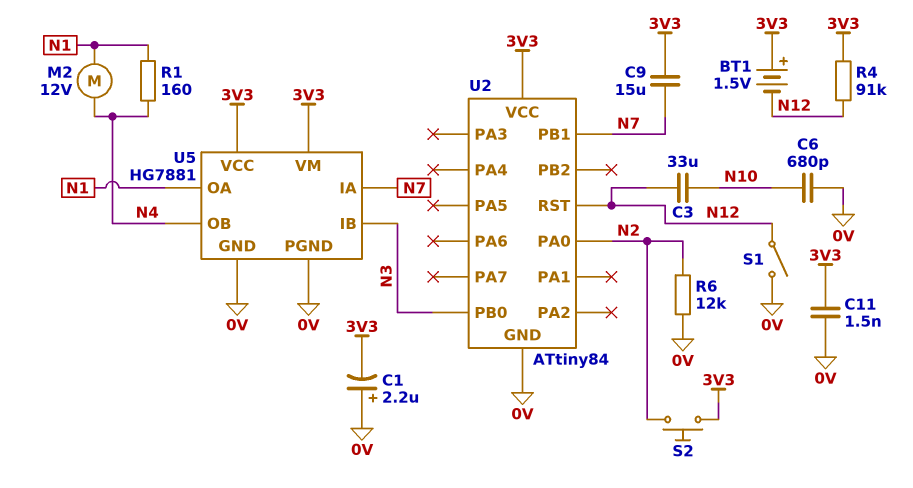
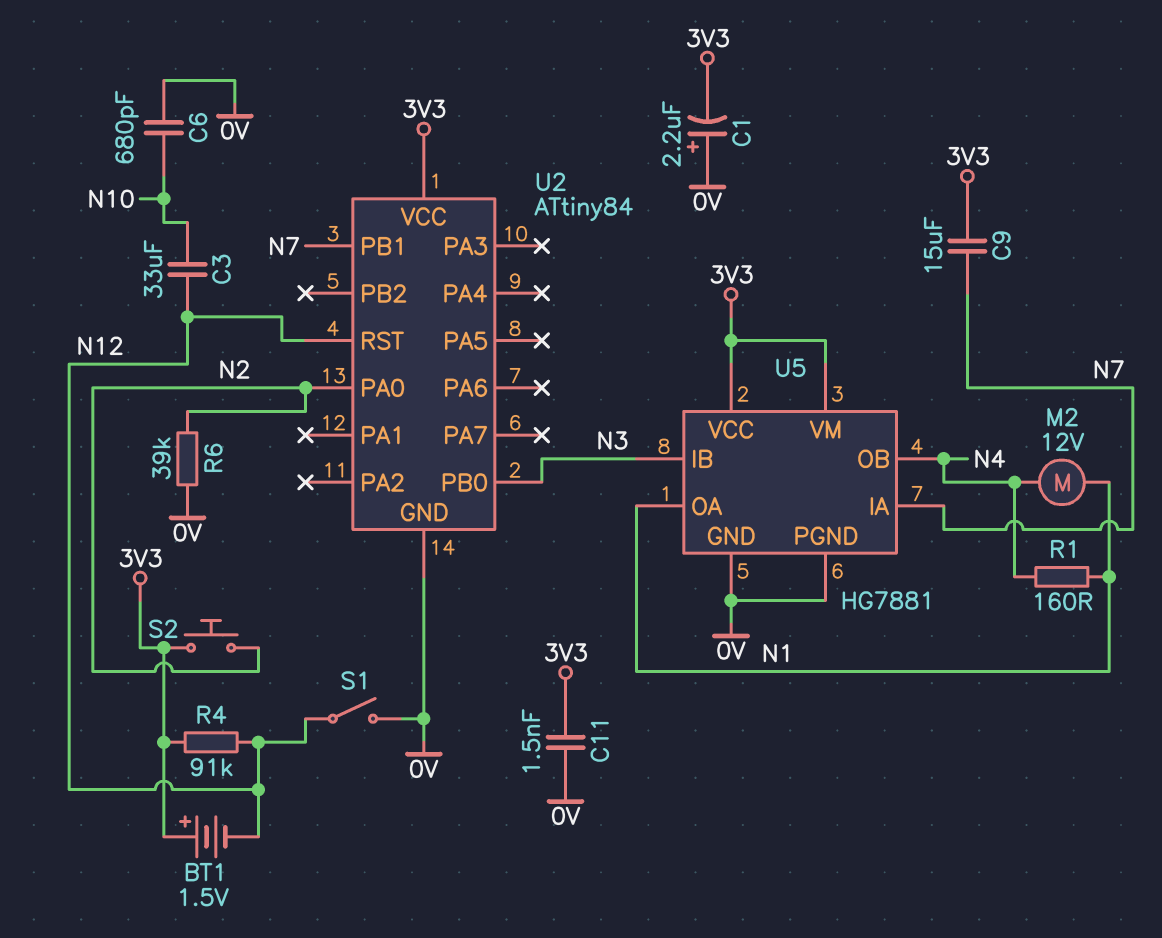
R6: 12k (0V, N2) -> 39k (0V, N2)

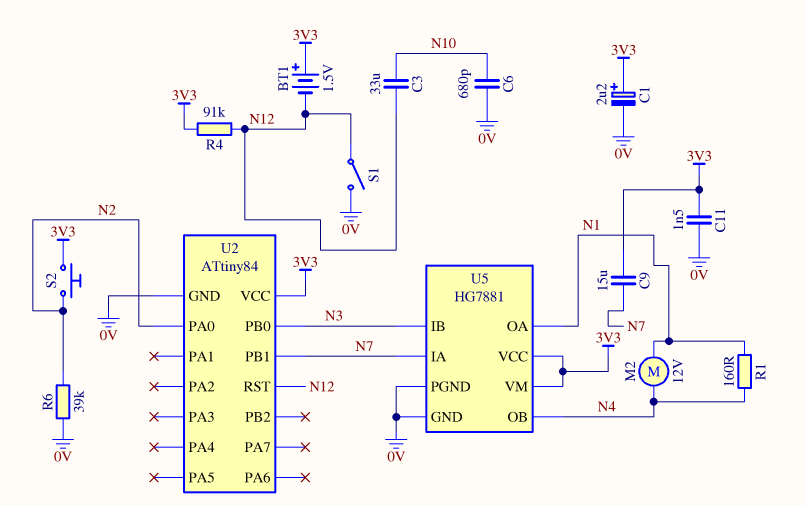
C1: 2.2uF (plus 0V, minus 3V3) -> 2.2uF (plus 3V3, minus 0V)

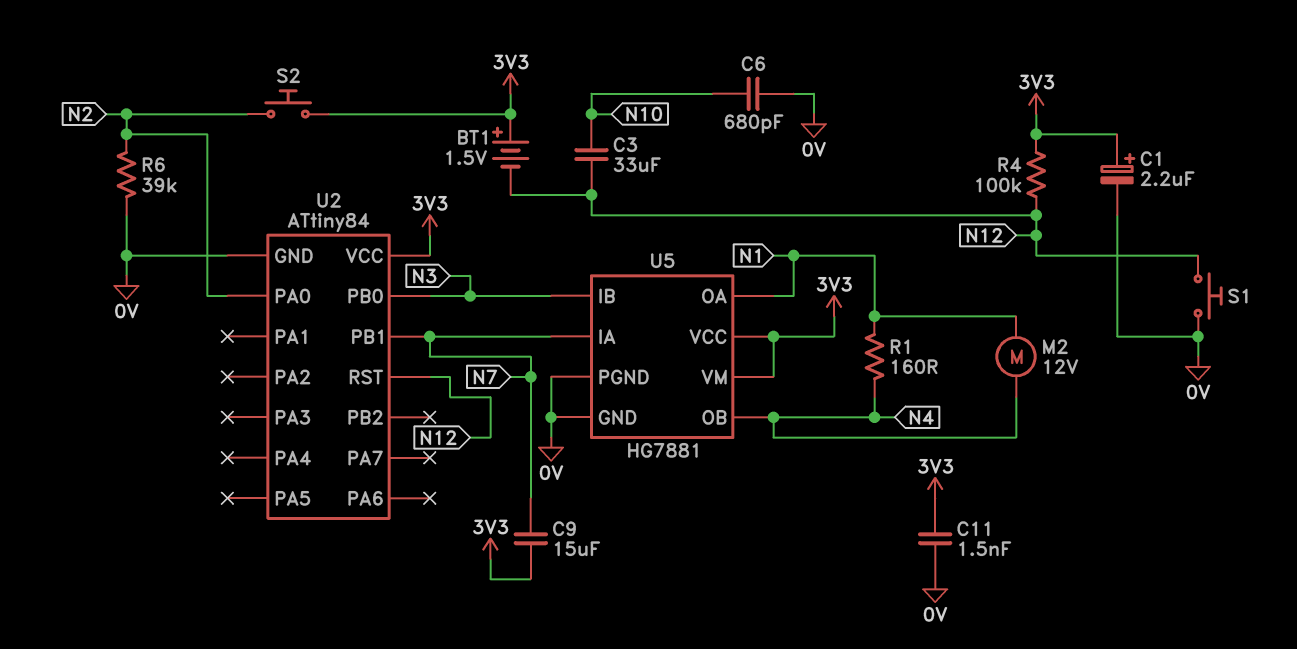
R4: 91k (3V3, N12) -> 100k (3V3, N12)
S1: switch (0V, N12) -> button (0V, N12)

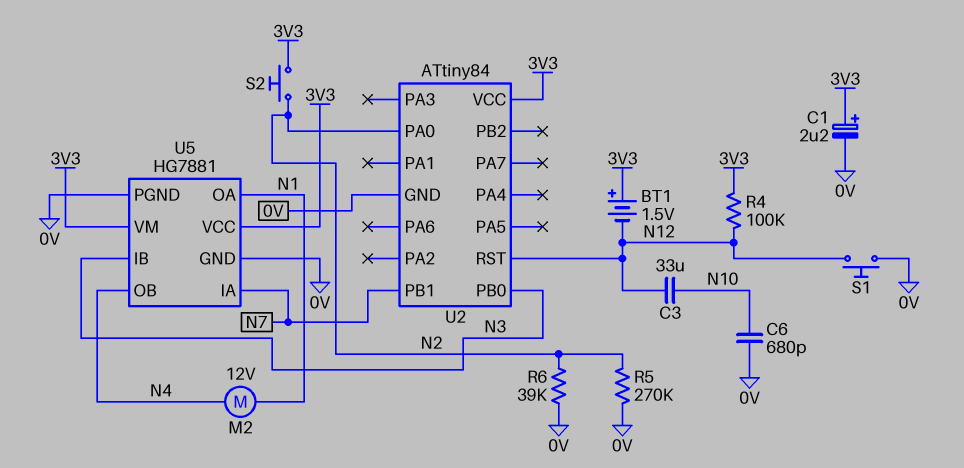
C9: 15uF (3V3, N7) -> none
C11: 1.5nF (0V, 3V3) -> none
R1: 160 (N1, N4) -> none
R5: none -> 270k (0V, N2)

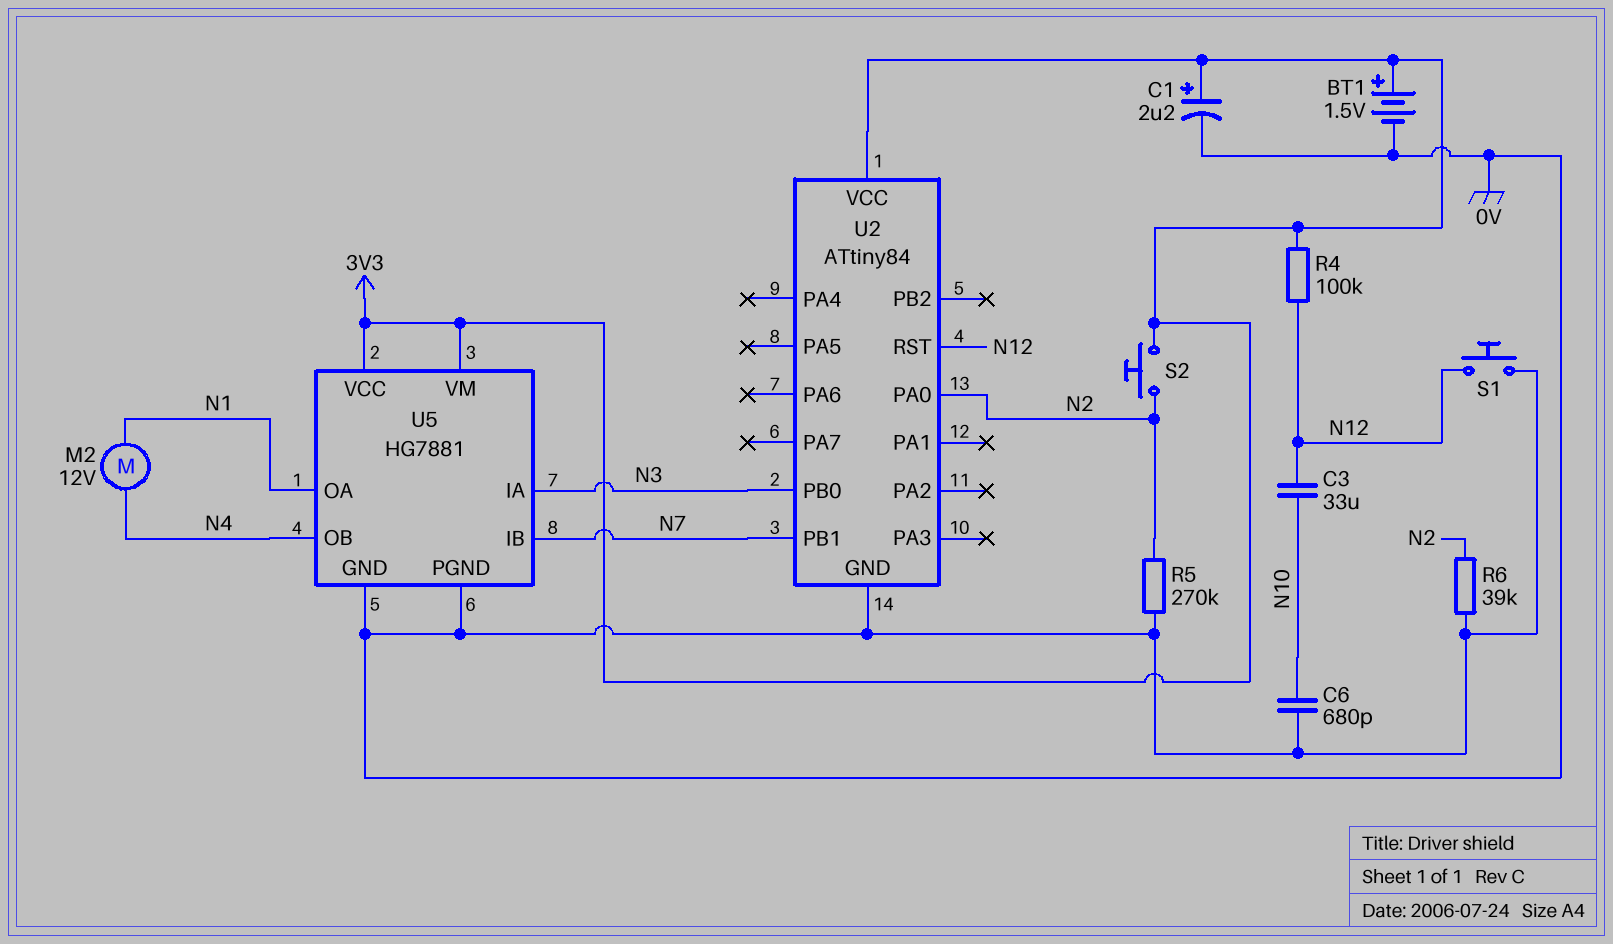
BT1: 1.5V (plus 3V3, minus N12) -> 1.5V (plus 3V3, minus 0V)
U5 pin IA: N7 -> N3
U5 pin IB: N3 -> N7

